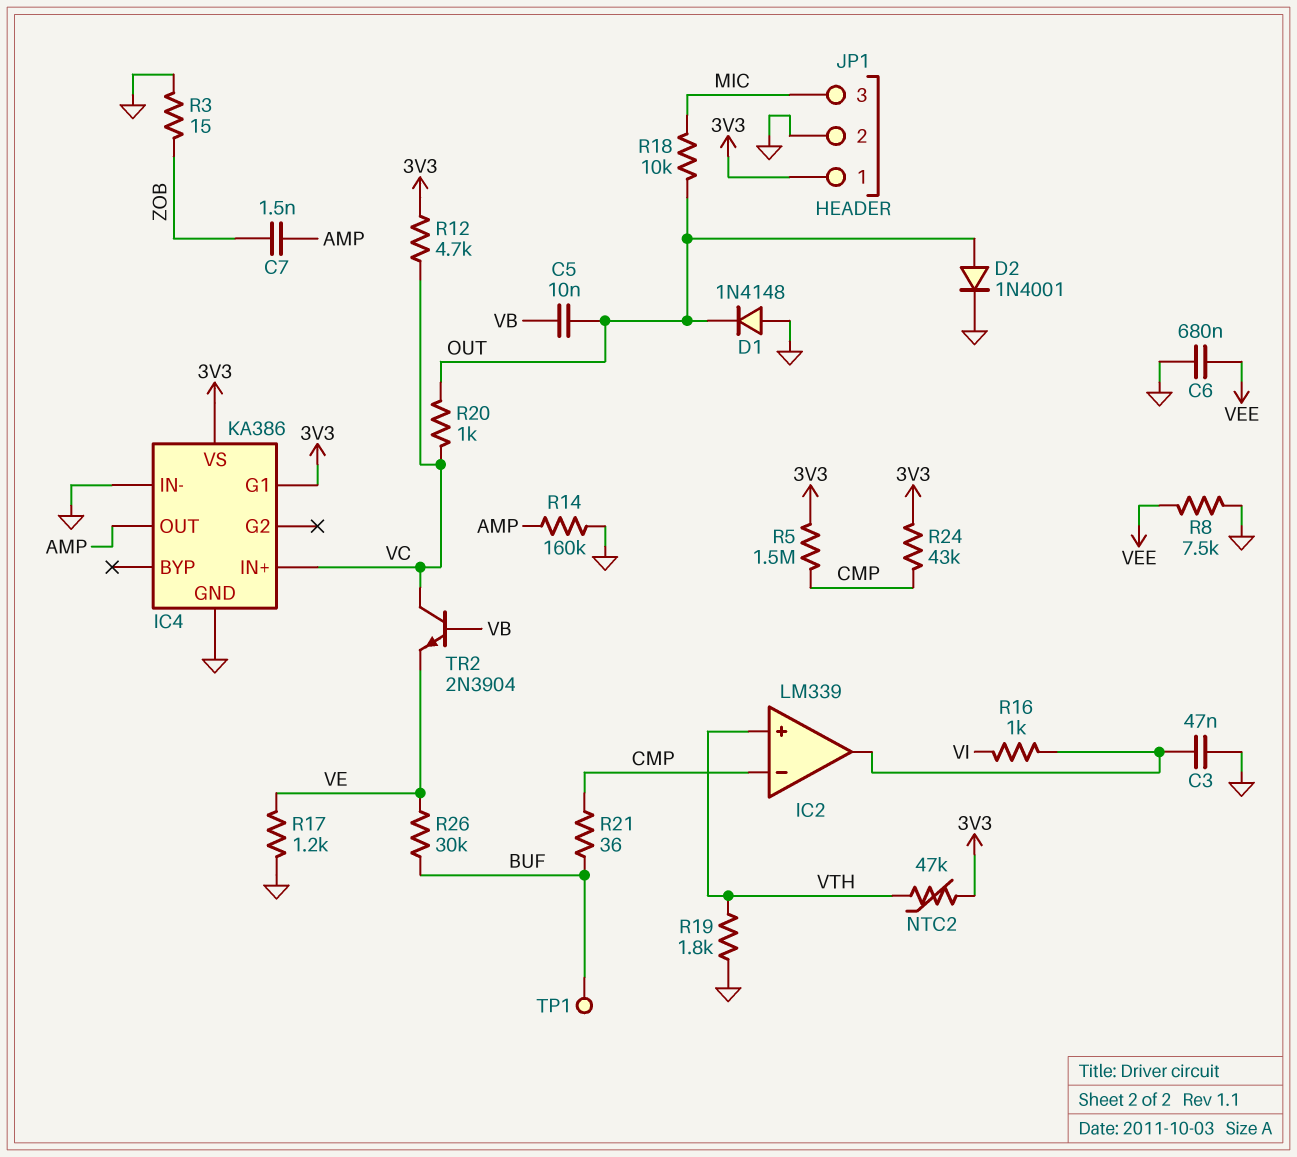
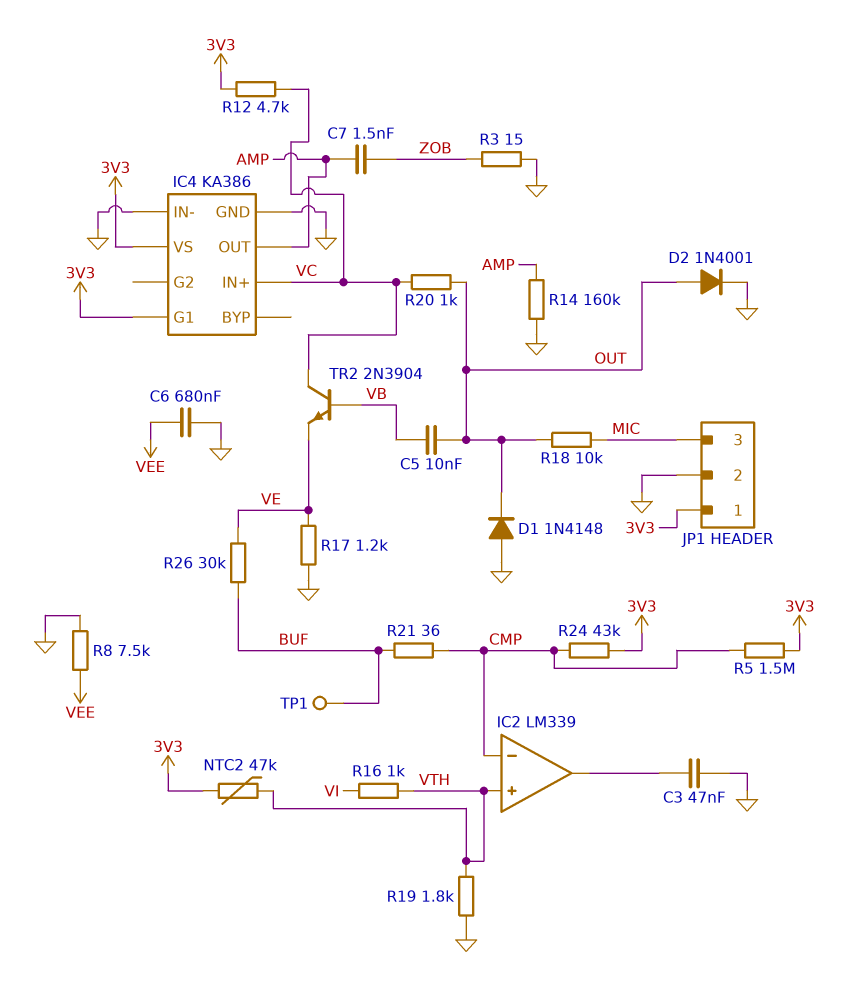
R16: 1k (IC2/out, VI) -> 1k (VI, VTH)

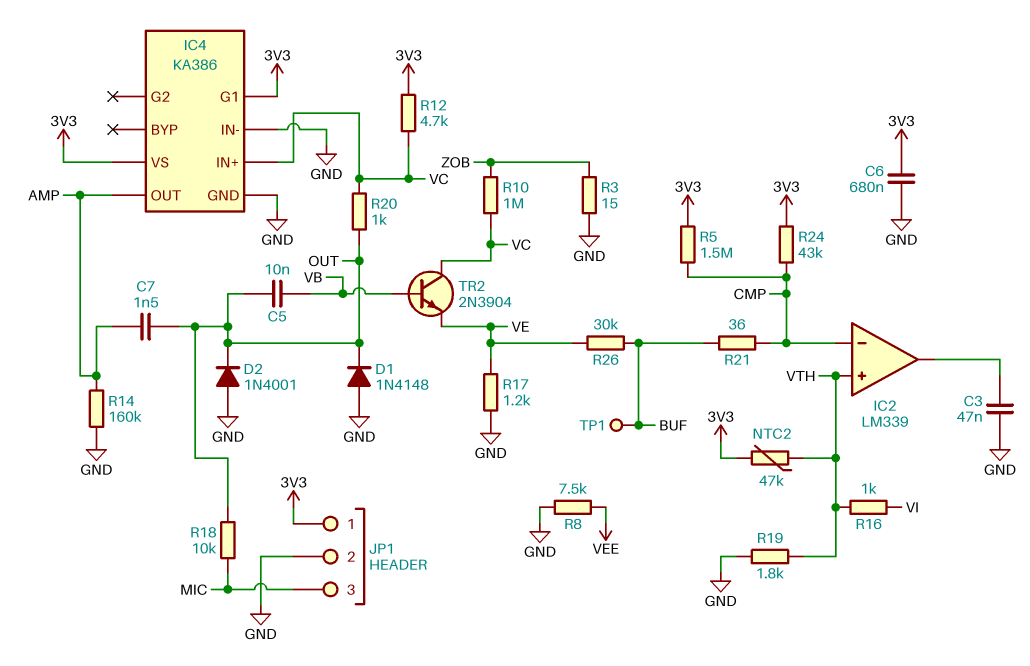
C6: 680nF (GND, VEE) -> 680nF (3V3, GND)
C7: 1.5nF (AMP, ZOB) -> 1.5nF (AMP, OUT)
D2: diode 1N4001 (A OUT, K GND) -> diode 1N4001 (A GND, K OUT)
R10: none -> 1M (VC, ZOB)

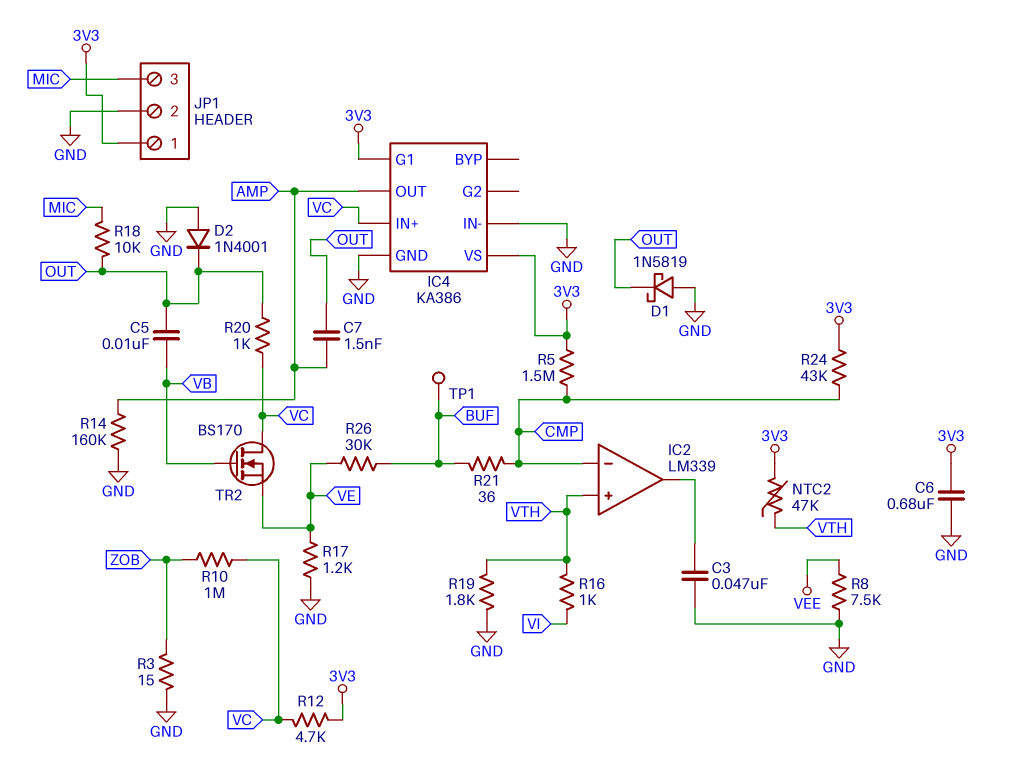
D1: diode 1N4148 (A GND, K OUT) -> schottky 1N5819 (A GND, K OUT)
TR2: NPN 2N3904 (B VB, C VC, E VE) -> NMOS BS170 (G VB, D VC, S VE)

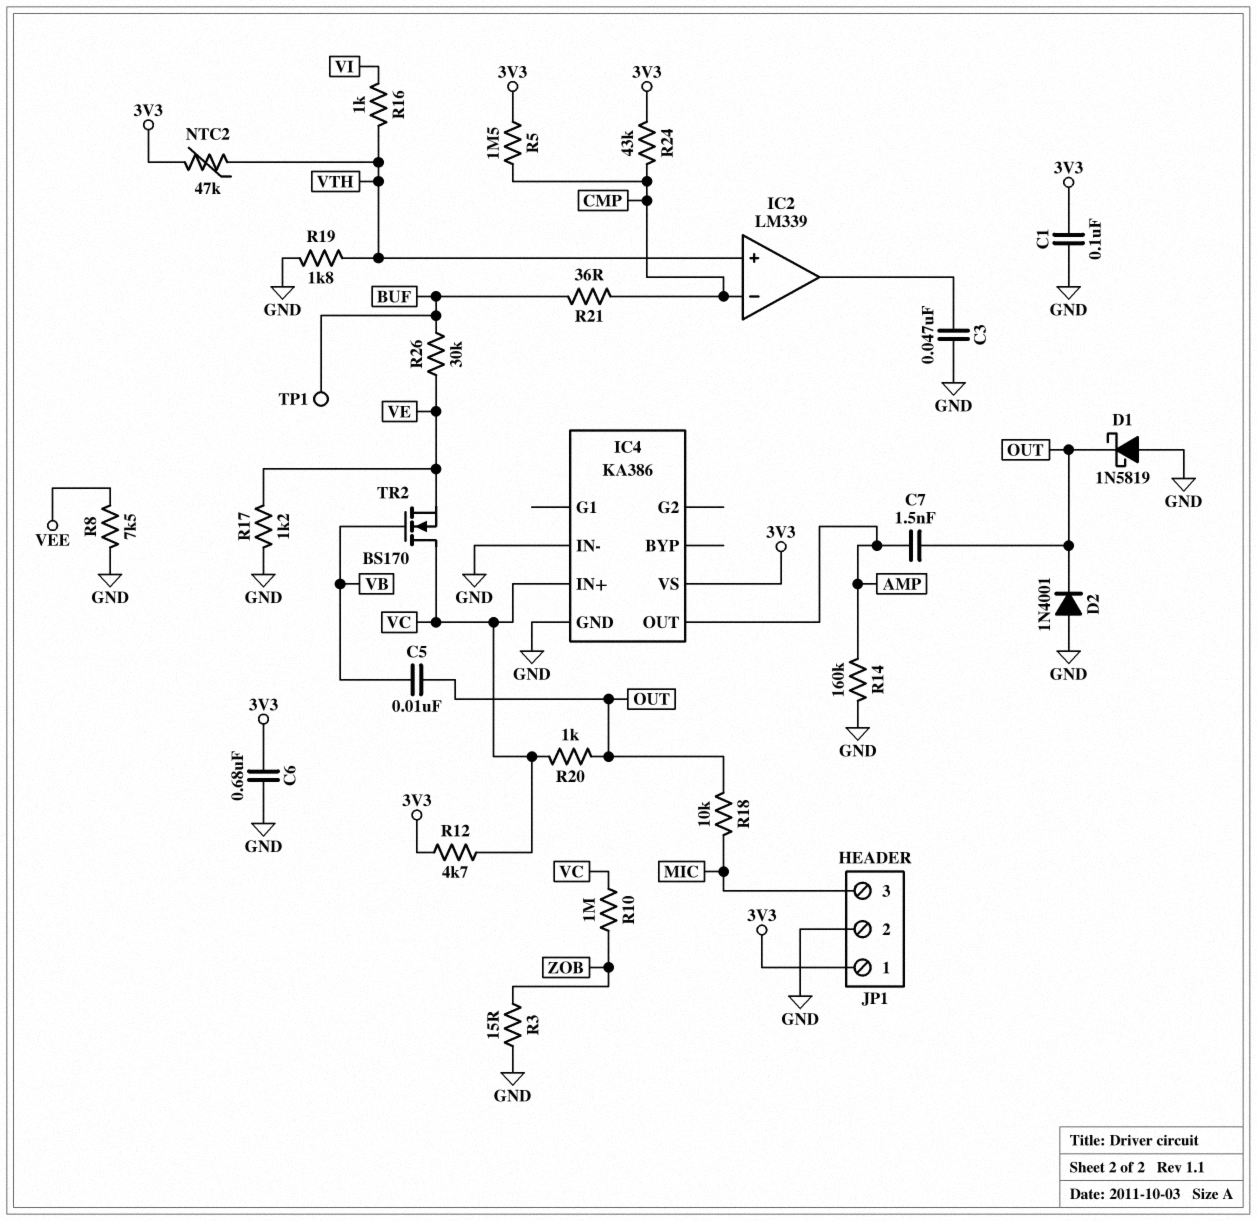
C1: none -> 100nF (3V3, GND)
IC4 pin G1: 3V3 -> none

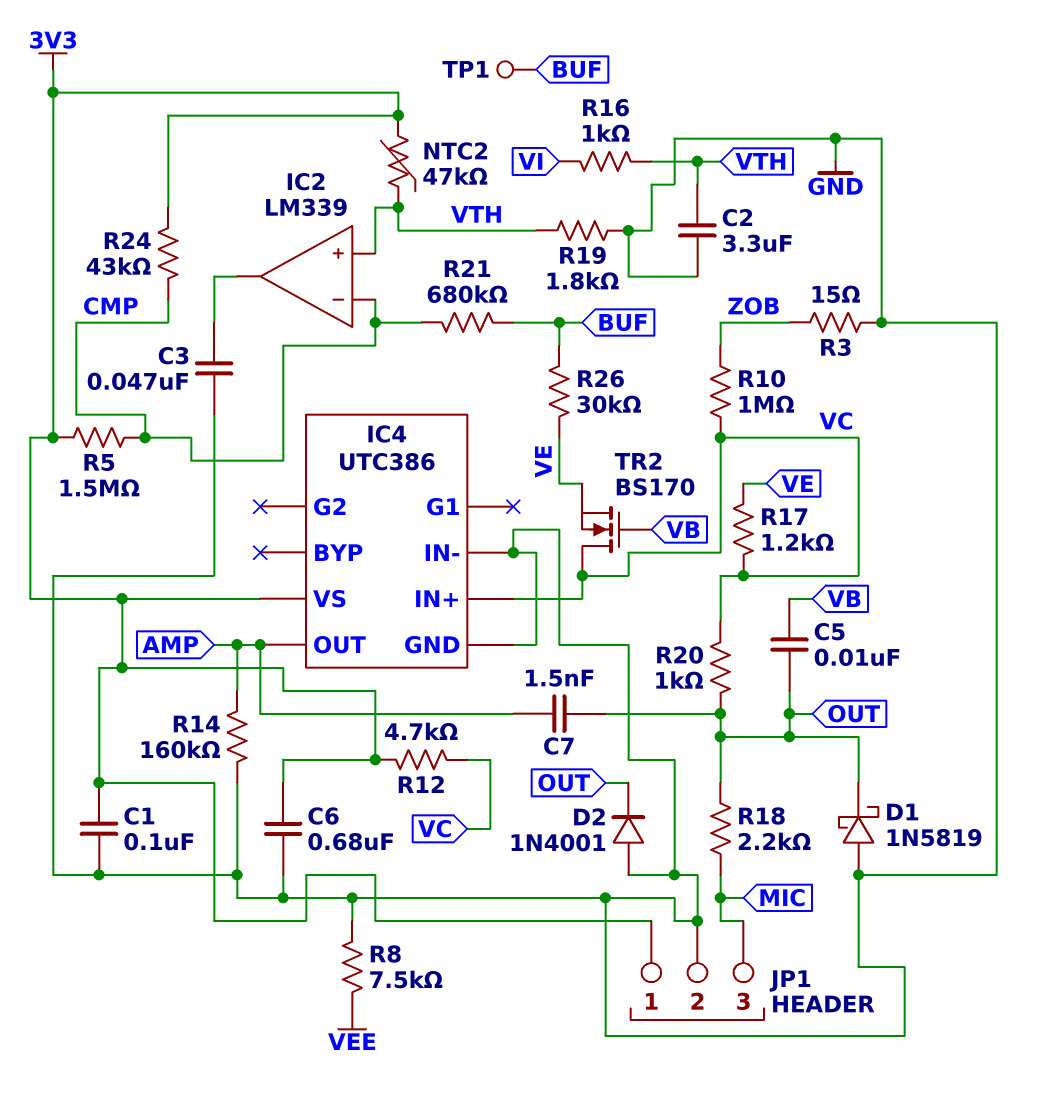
C2: none -> 3.3uF (GND, VTH)
IC4: KA386 -> UTC386
R17: 1.2k (GND, VE) -> 1.2k (VC, VE)
R18: 10k (MIC, OUT) -> 2.2k (MIC, OUT)
R21: 36 (BUF, CMP) -> 680k (BUF, CMP)

